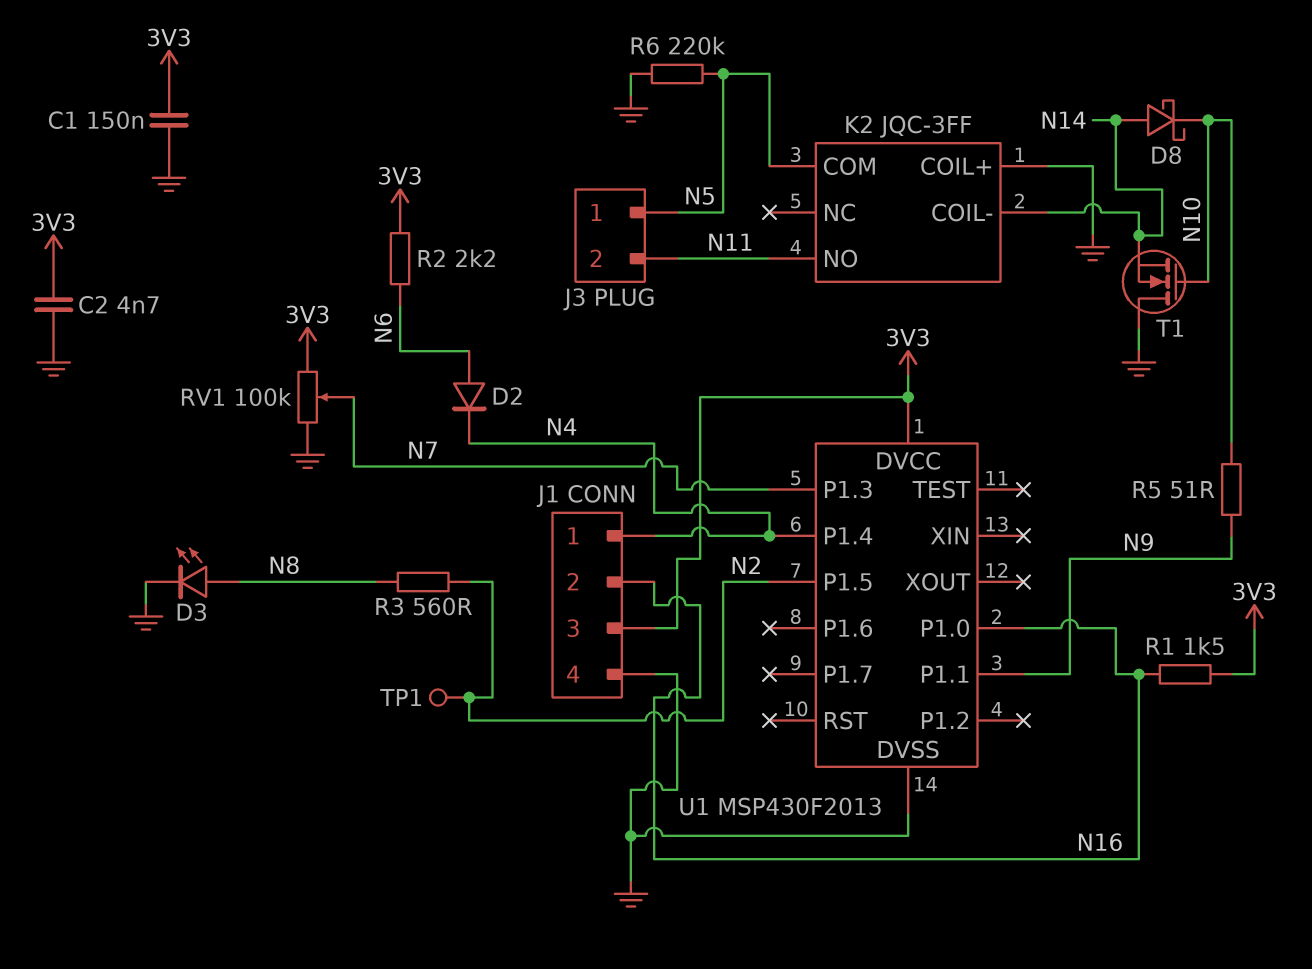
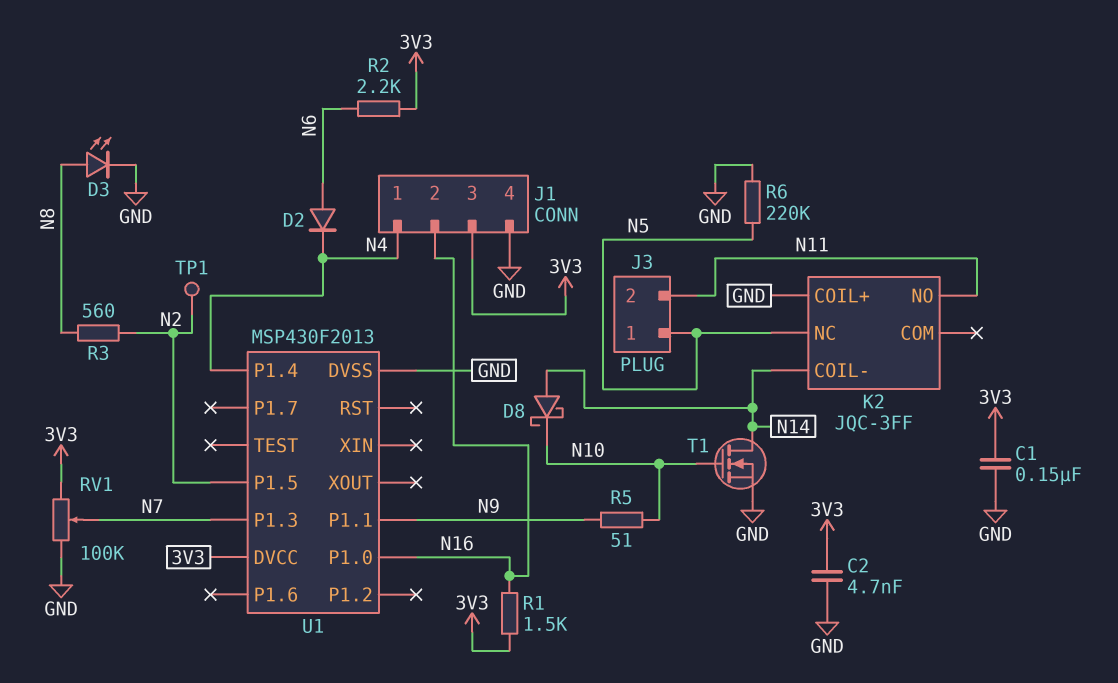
K2 pin COM: N5 -> none
K2 pin NC: none -> N5
T1: NMOS (G N10, D GND, S N14) -> NMOS (G N10, D N14, S GND)

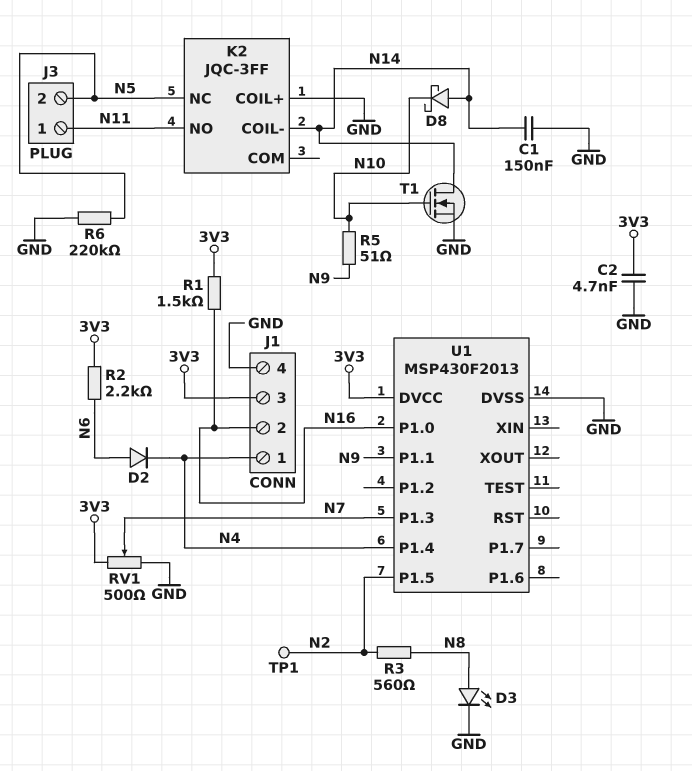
C1: 150nF (3V3, GND) -> 150nF (GND, N14)
J3 pin 1: N5 -> N11
J3 pin 2: N11 -> N5
RV1: 100k (3V3, GND, wiper N7) -> 500 (3V3, GND, wiper N7)

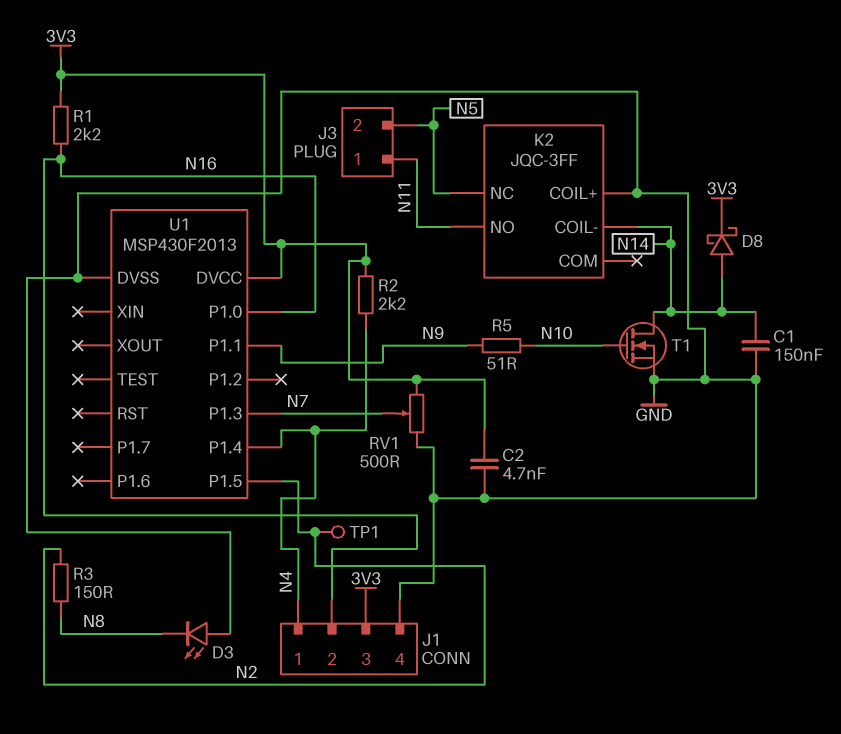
D2: diode (A N6, K N4) -> none
D3: LED (A N8, K GND) -> LED (A GND, K N8)
D8: schottky (A N14, K N10) -> schottky (A N14, K 3V3)
R1: 1.5k (3V3, N16) -> 2.2k (3V3, N16)
R2: 2.2k (3V3, N6) -> 2.2k (3V3, N4)
R3: 560 (N2, N8) -> 150 (N2, N8)
R6: 220k (GND, N5) -> none

